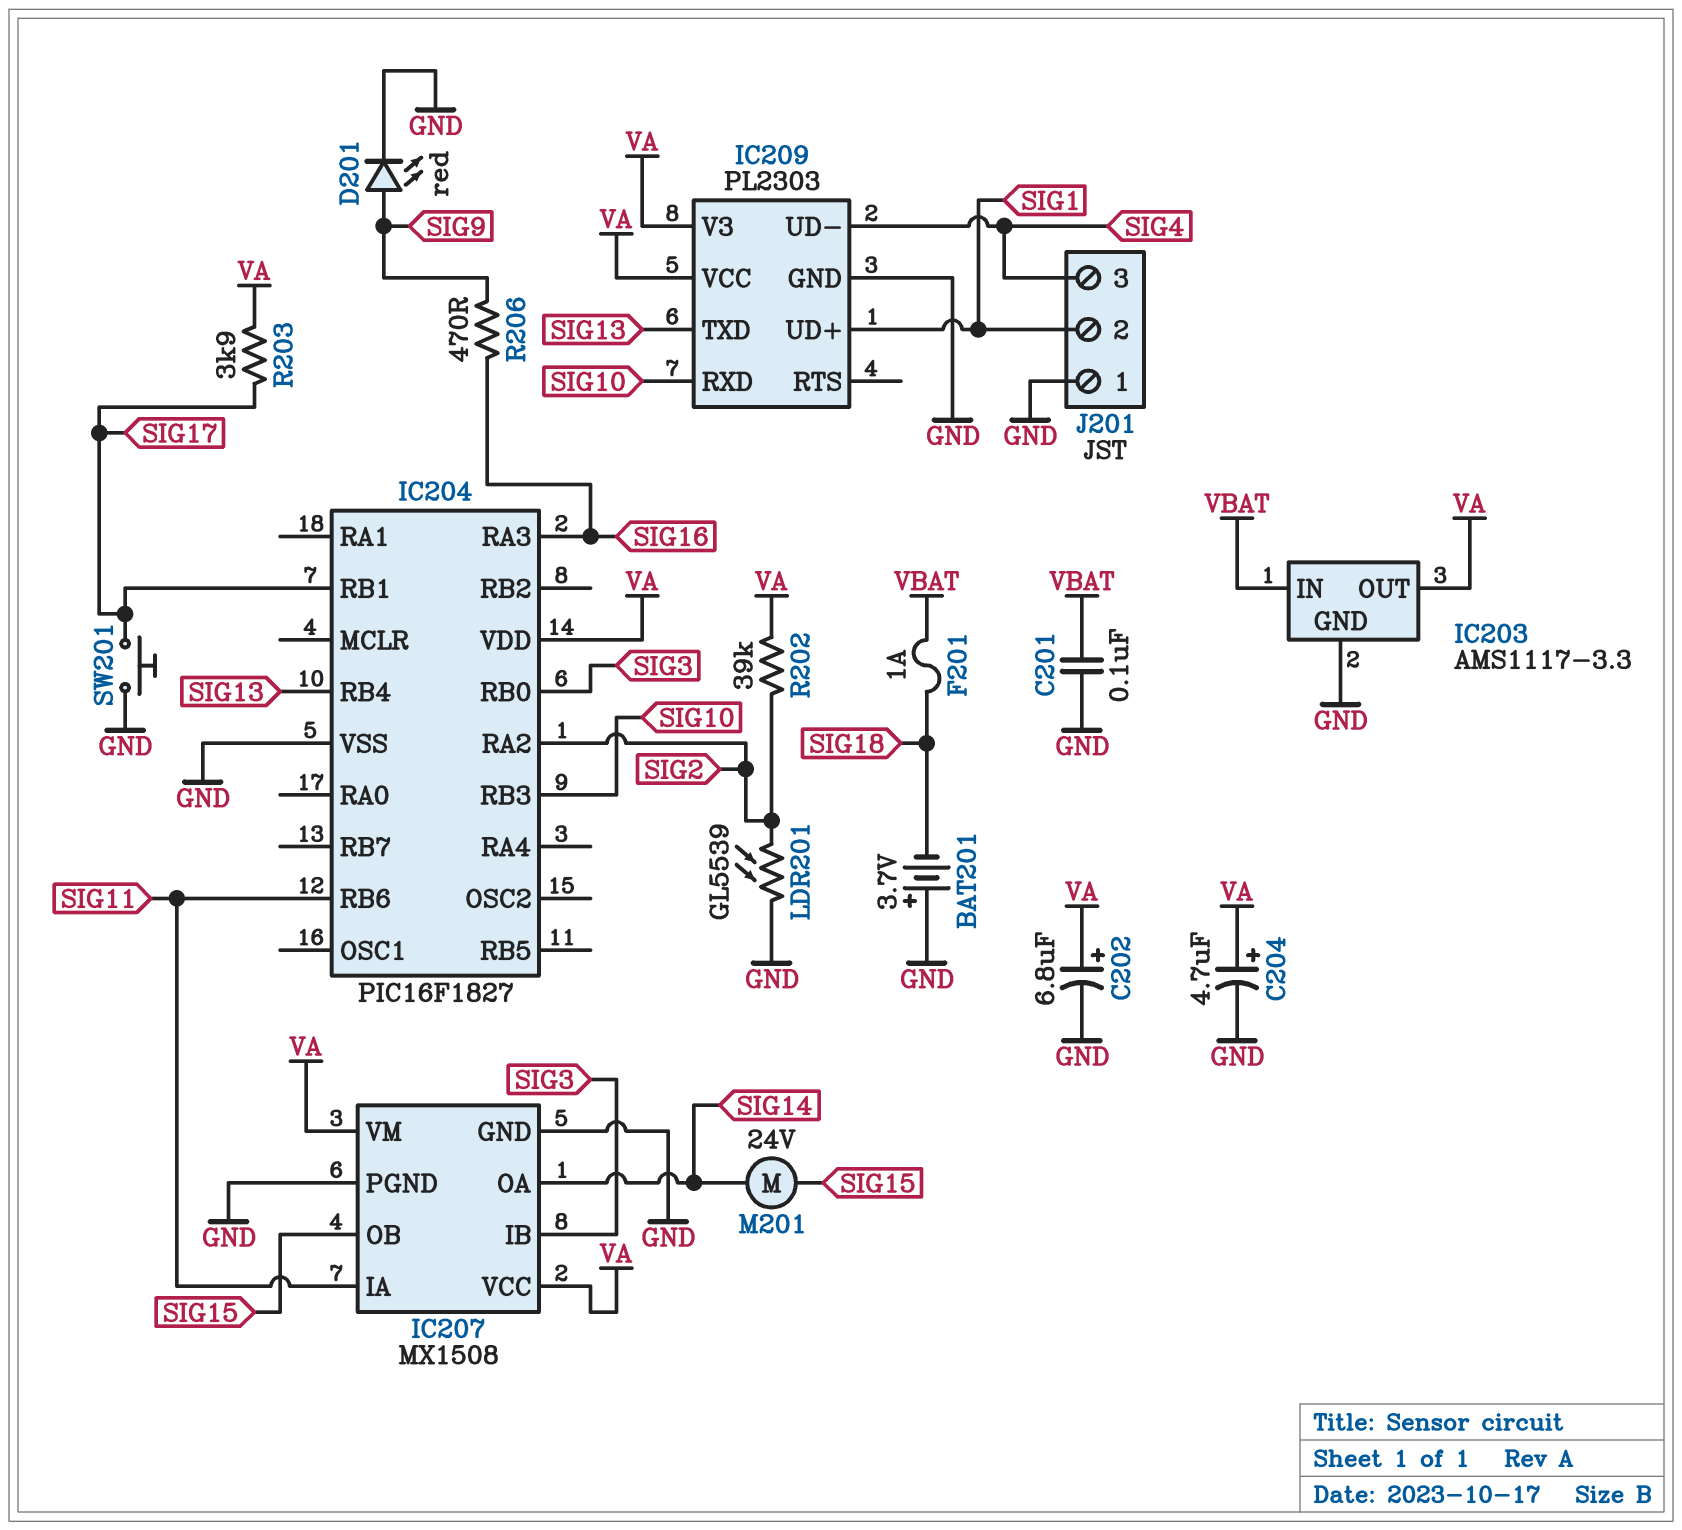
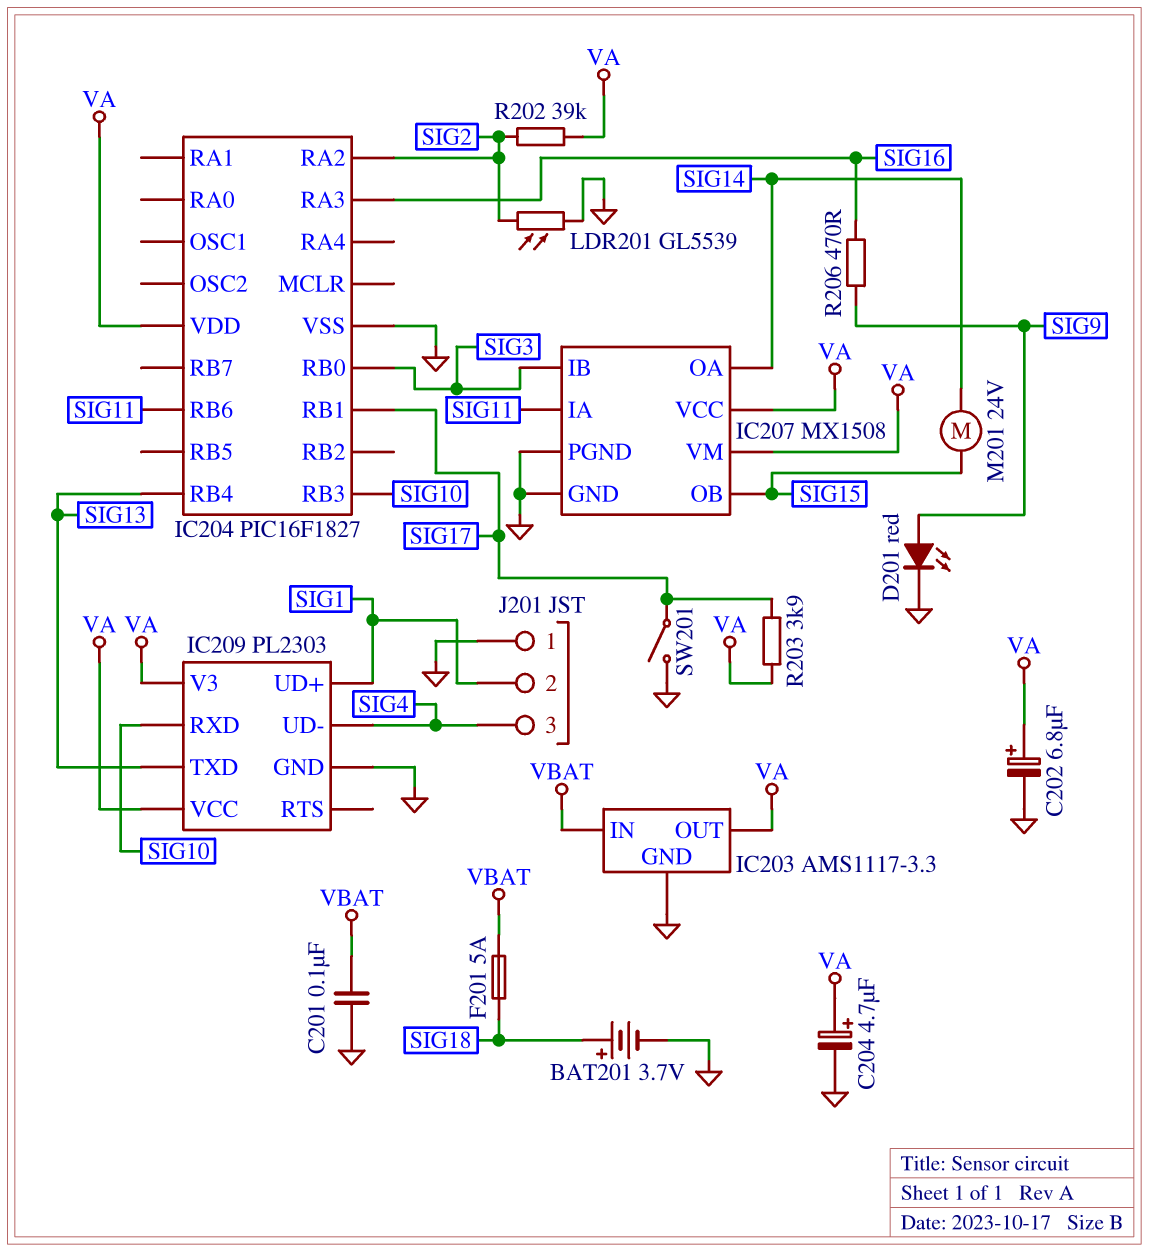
BAT201: 3.7V (plus GND, minus SIG18) -> 3.7V (plus SIG18, minus GND)
F201: 1A (SIG18, VBAT) -> 5A (SIG18, VBAT)
SW201: button (GND, SIG17) -> switch (GND, SIG17)

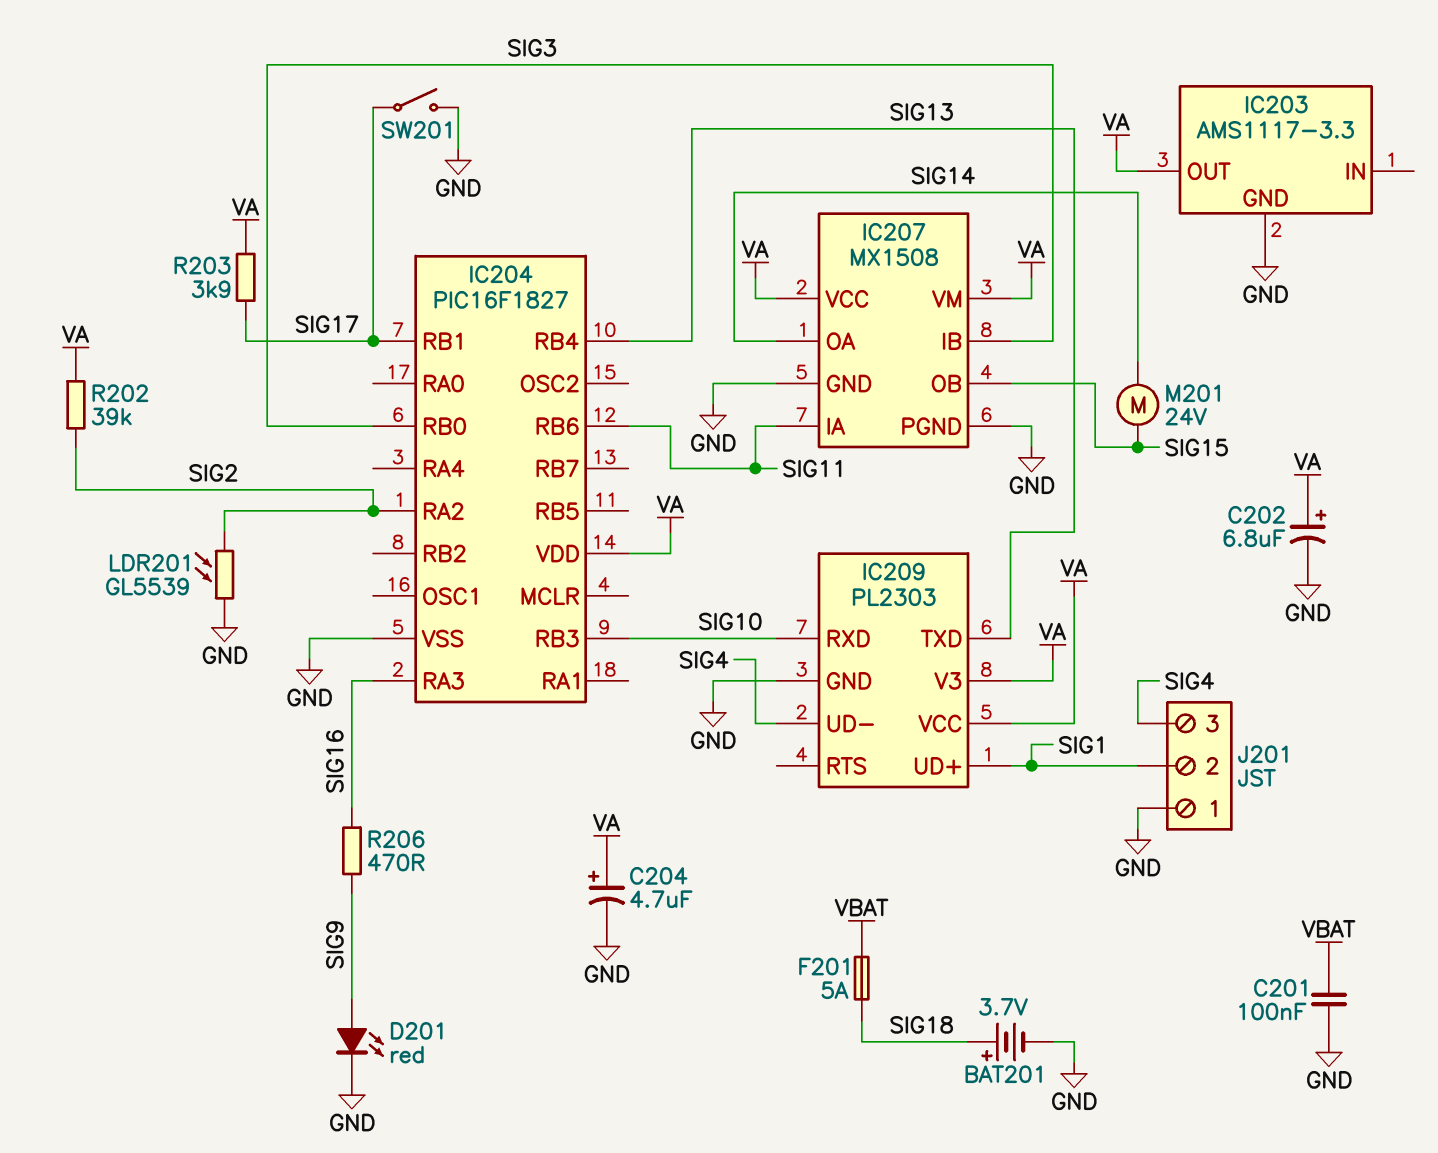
IC203 pin IN: VBAT -> none

